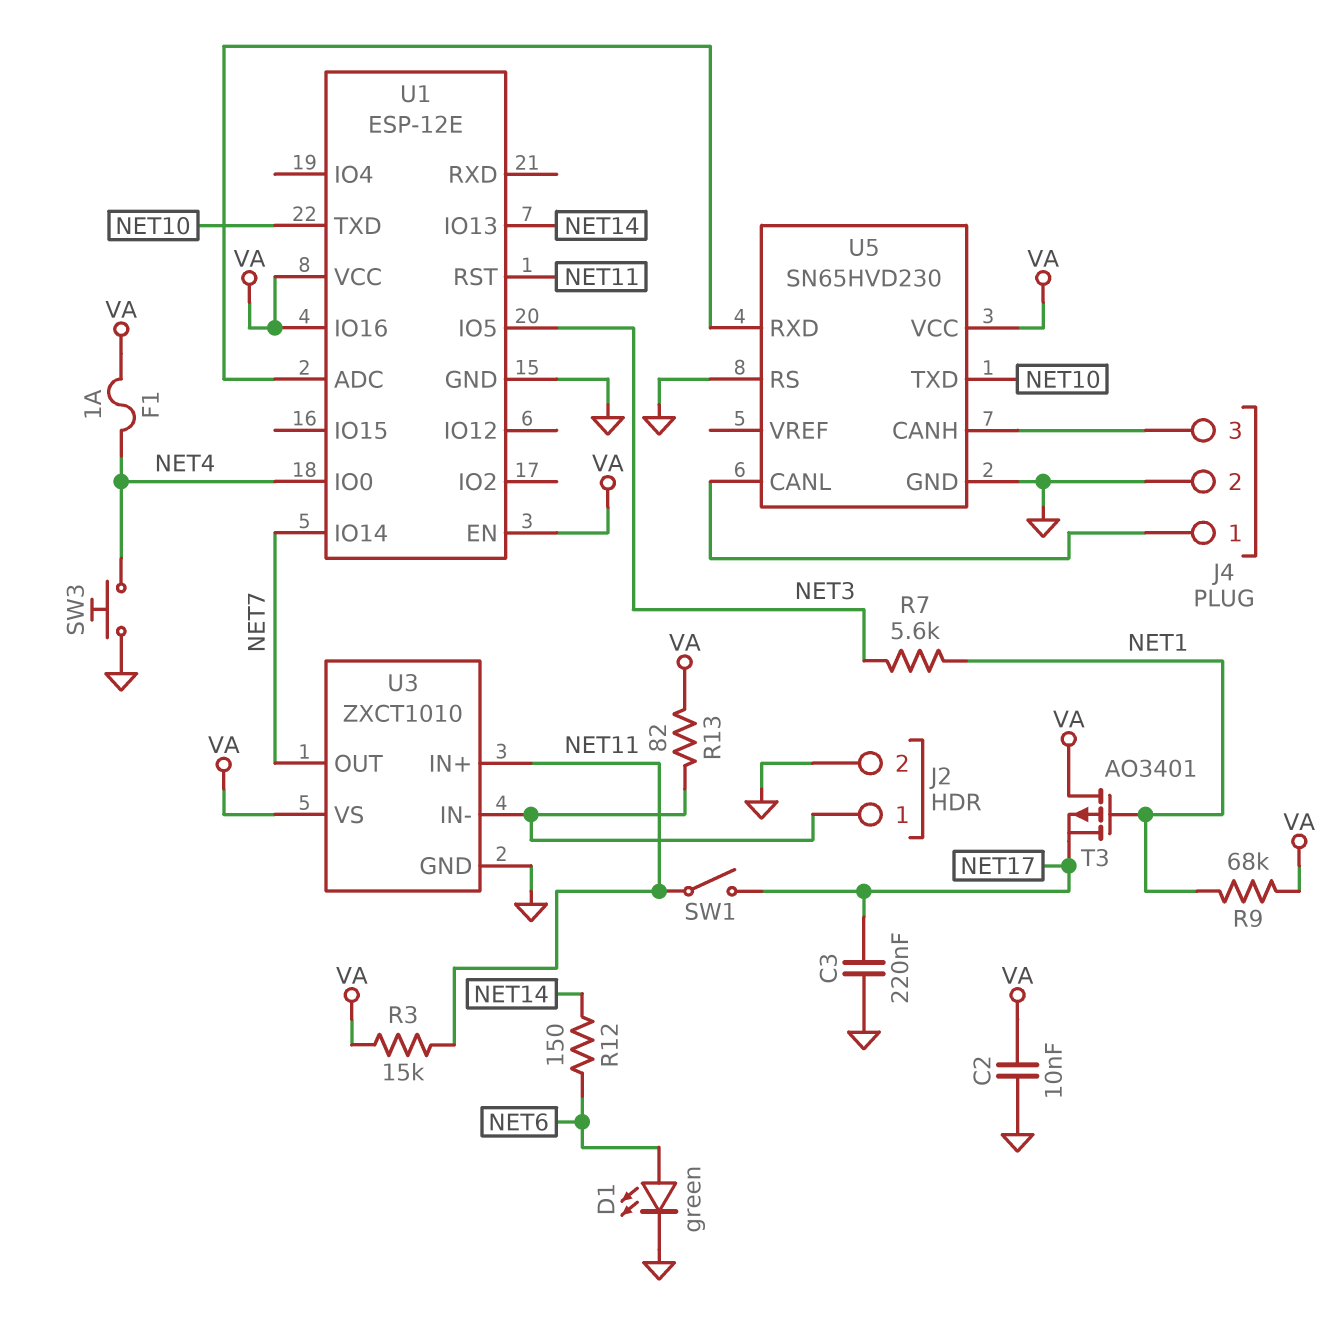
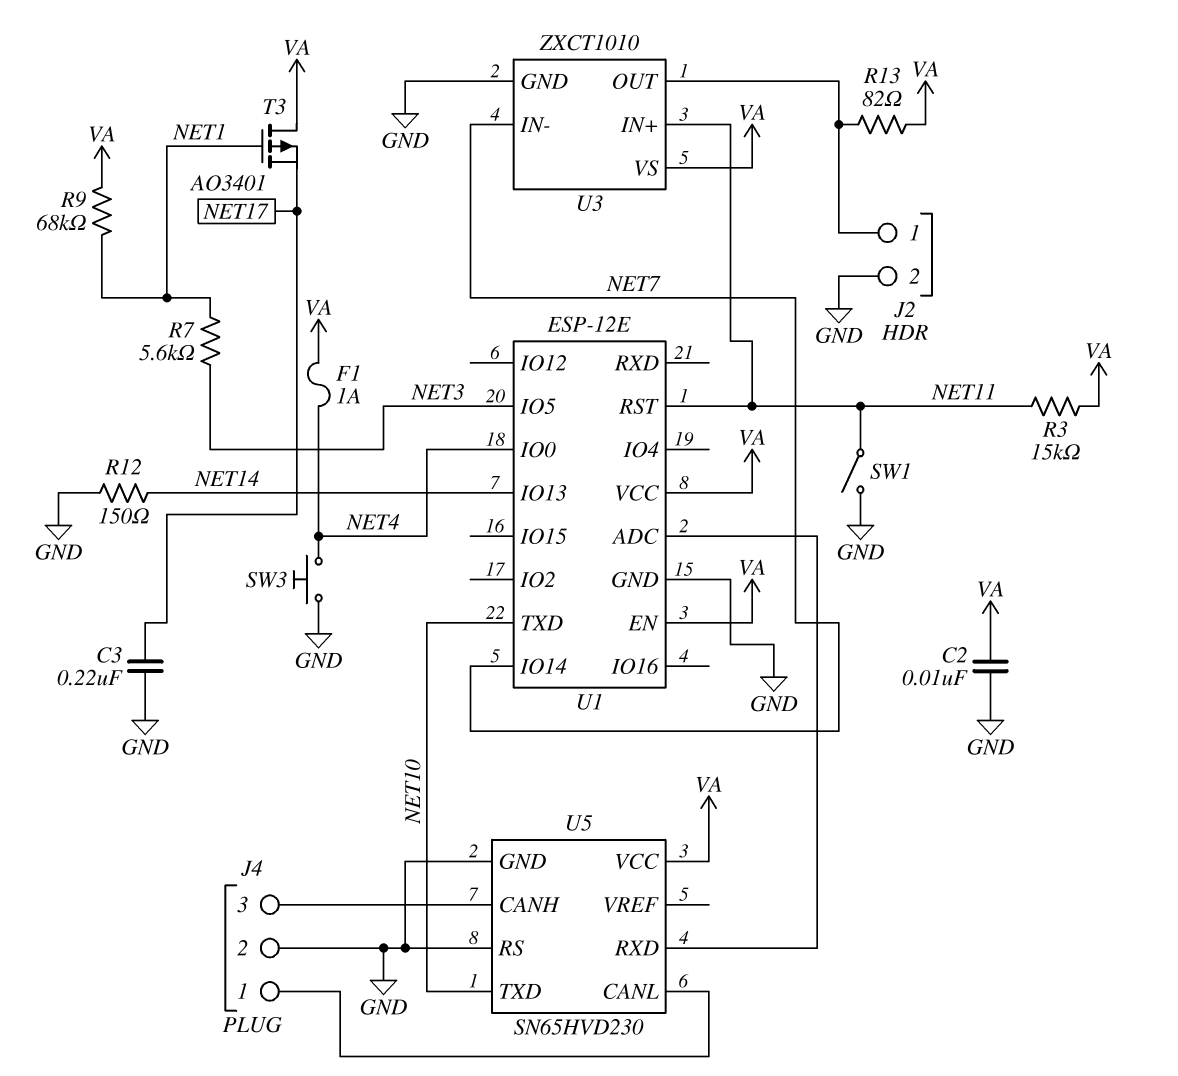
D1: LED green (A NET6, K GND) -> none
R12: 150 (NET6, NET14) -> 150 (GND, NET14)
SW1: switch (NET11, NET17) -> switch (GND, NET11)
U1 pin IO16: VA -> none
U3 pin IN-: J2/1 -> NET7
U3 pin OUT: NET7 -> J2/1

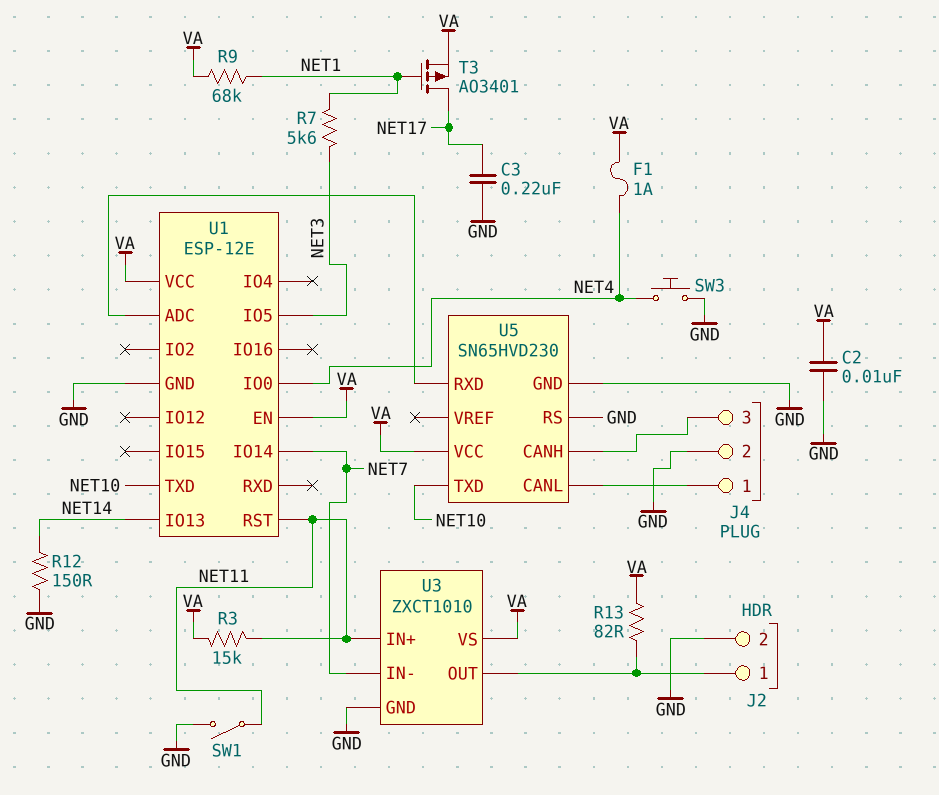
T3: PMOS AO3401 (G NET1, D VA, S NET17) -> PMOS AO3401 (G NET1, D NET17, S VA)

